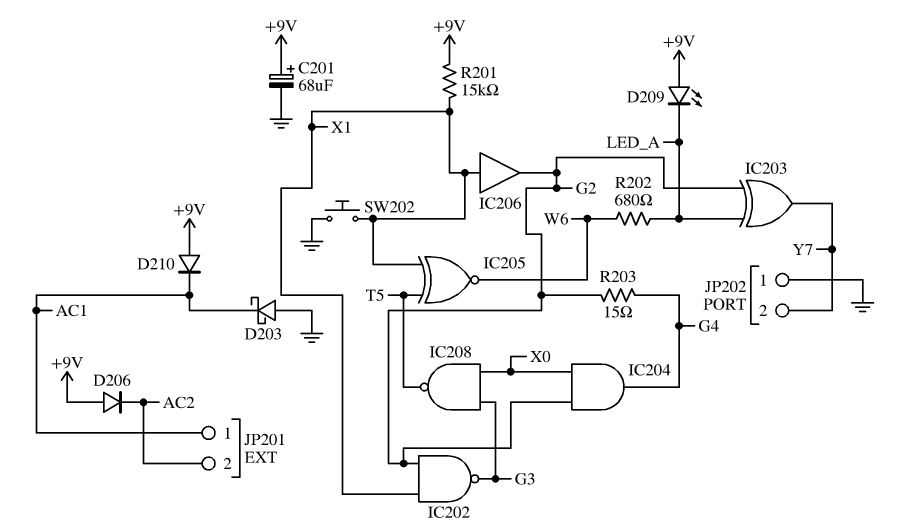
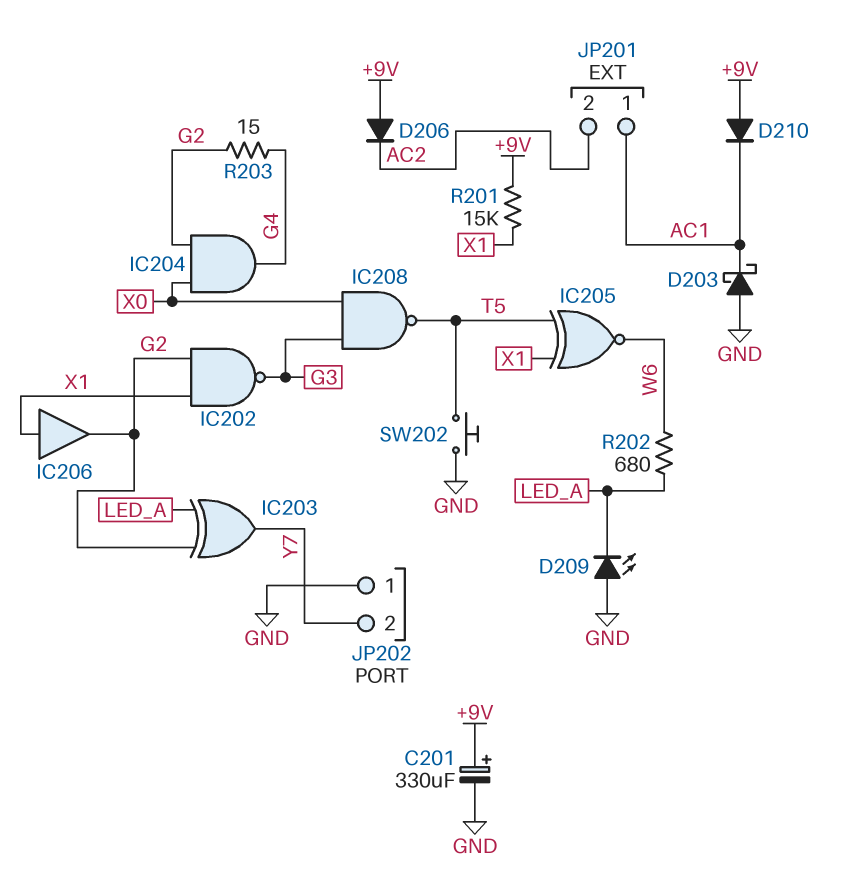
C201: 68uF (plus +9V, minus GND) -> 330uF (plus +9V, minus GND)
D209: LED (A +9V, K LED_A) -> LED (A GND, K LED_A)
SW202: button (GND, X1) -> button (GND, T5)

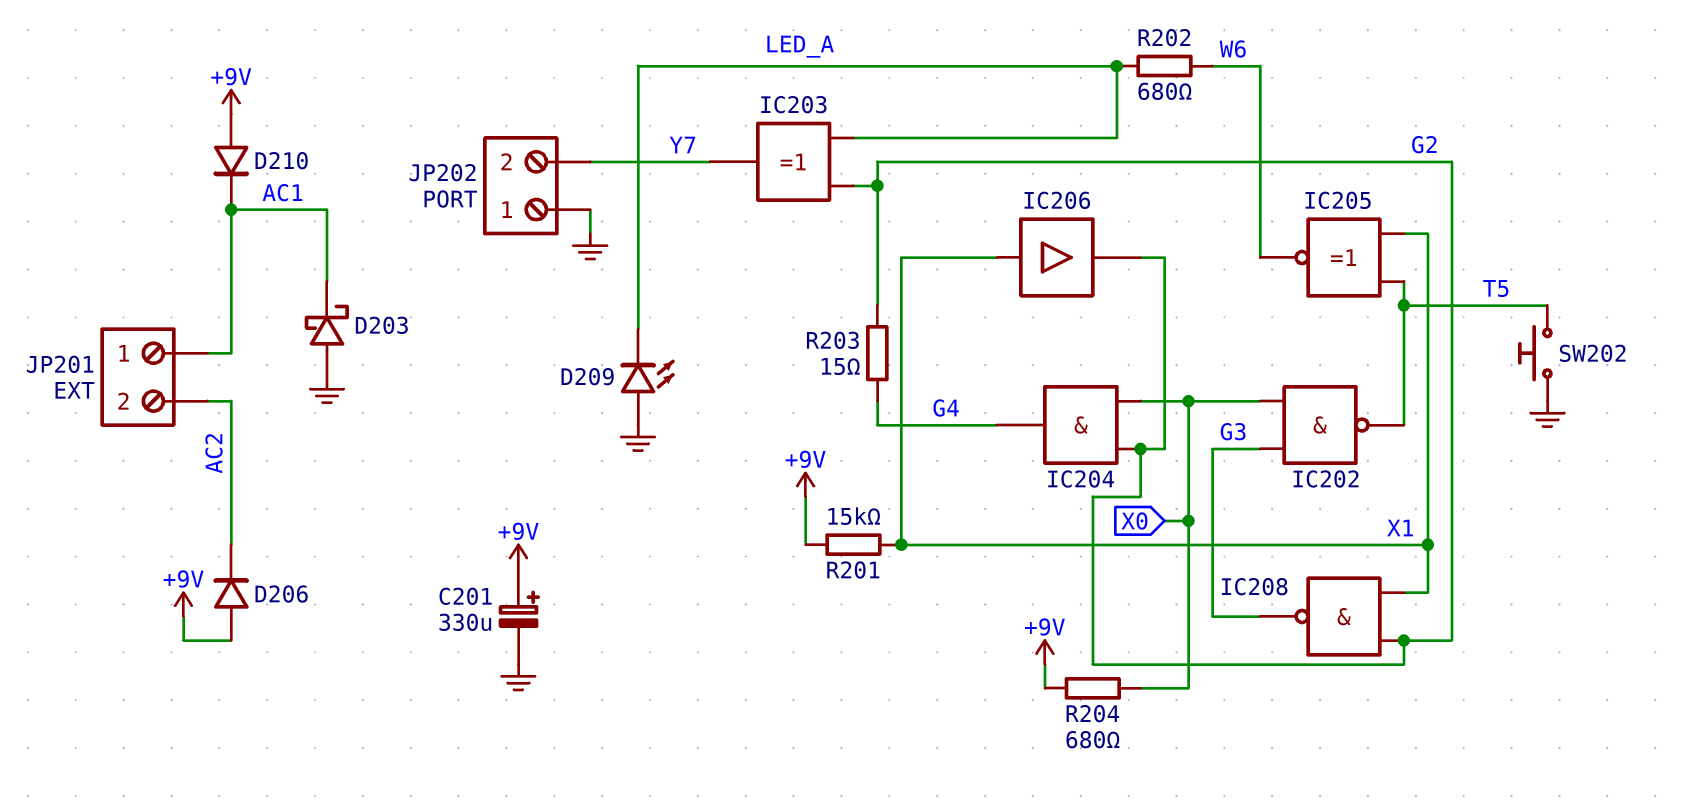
IC202: NAND (in G2, in X1, out G3) -> NAND (in G3, in X0, out T5)
IC208: NAND (in G3, in X0, out T5) -> NAND (in G2, in X1, out G3)
R204: none -> 680 (+9V, X0)

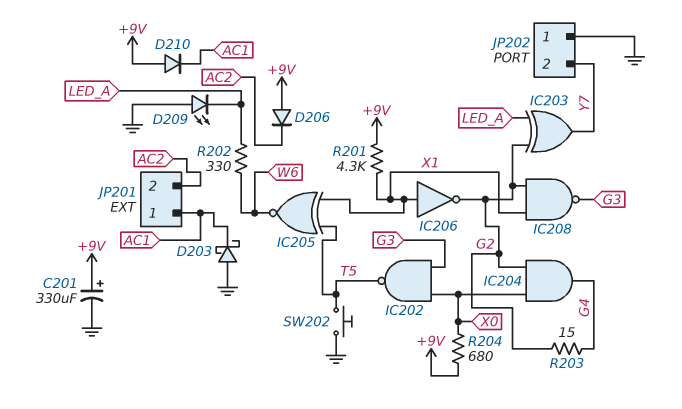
IC206: buffer (in X1, out G2) -> NOT (in X1, out G2)
R201: 15k (+9V, X1) -> 4.3k (+9V, X1)
R202: 680 (LED_A, W6) -> 330 (LED_A, W6)

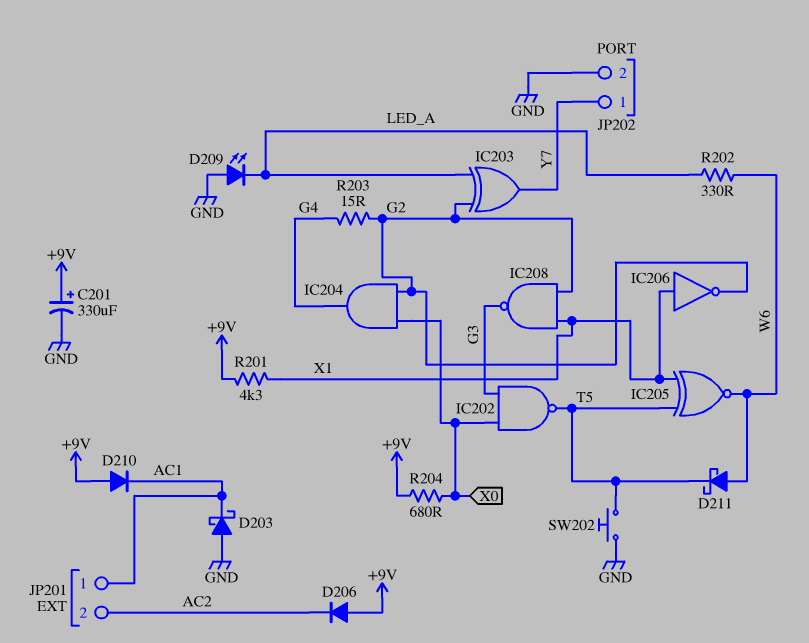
D211: none -> schottky (A W6, K T5)
JP202 pin 1: GND -> Y7
JP202 pin 2: Y7 -> GND

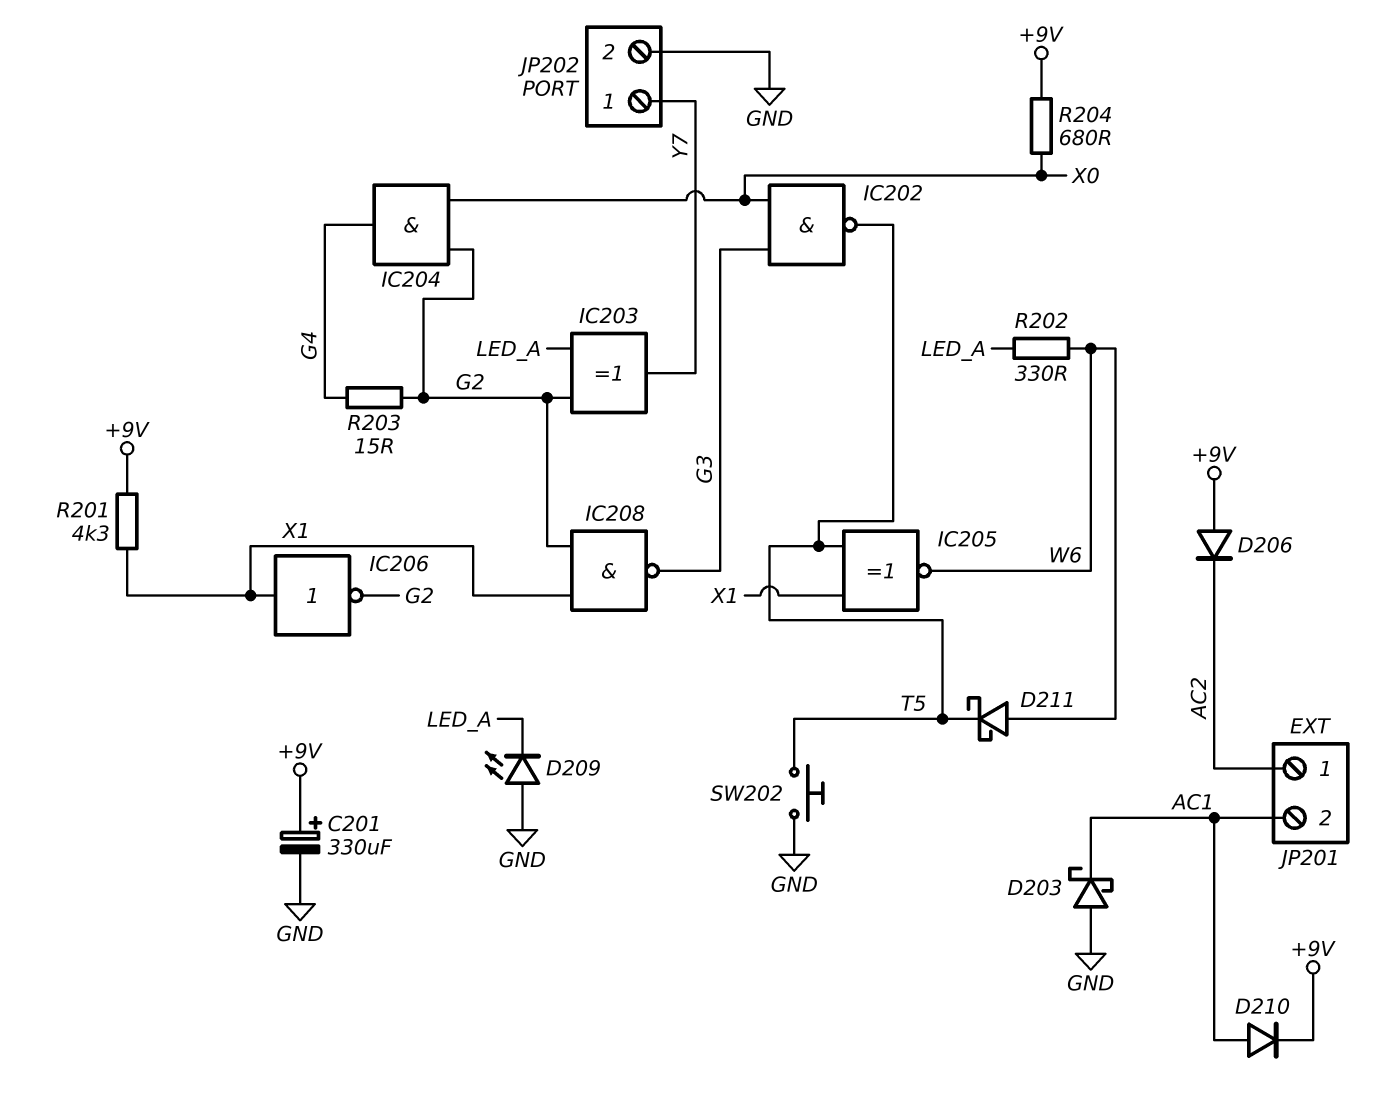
D210: diode (A +9V, K AC1) -> diode (A AC1, K +9V)
JP201 pin 1: AC1 -> AC2
JP201 pin 2: AC2 -> AC1

